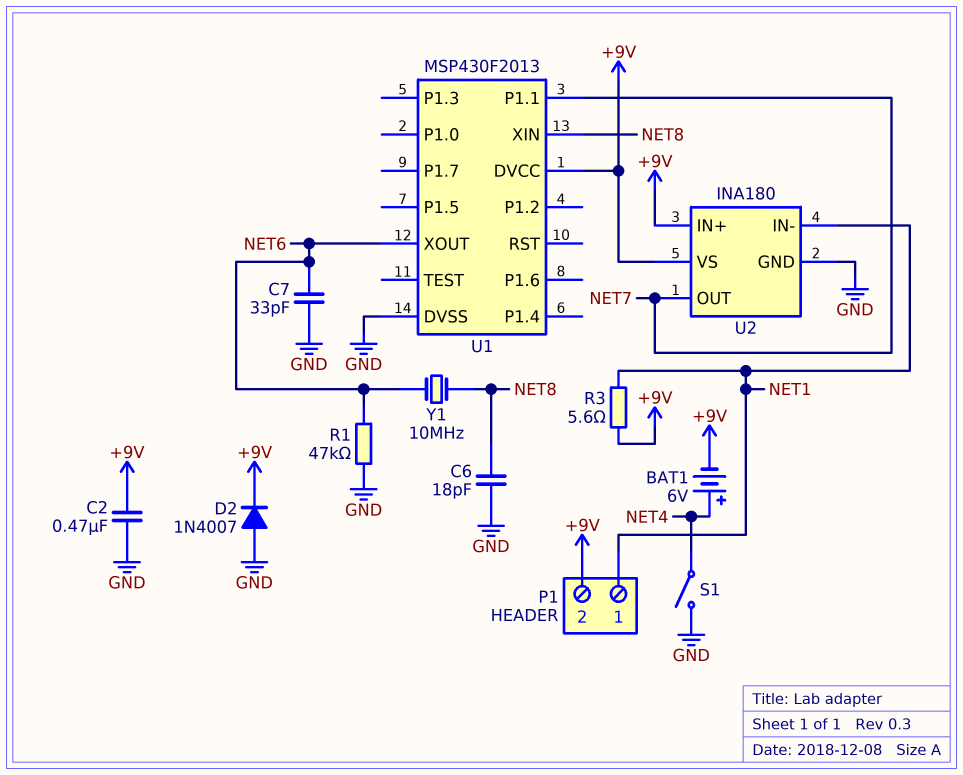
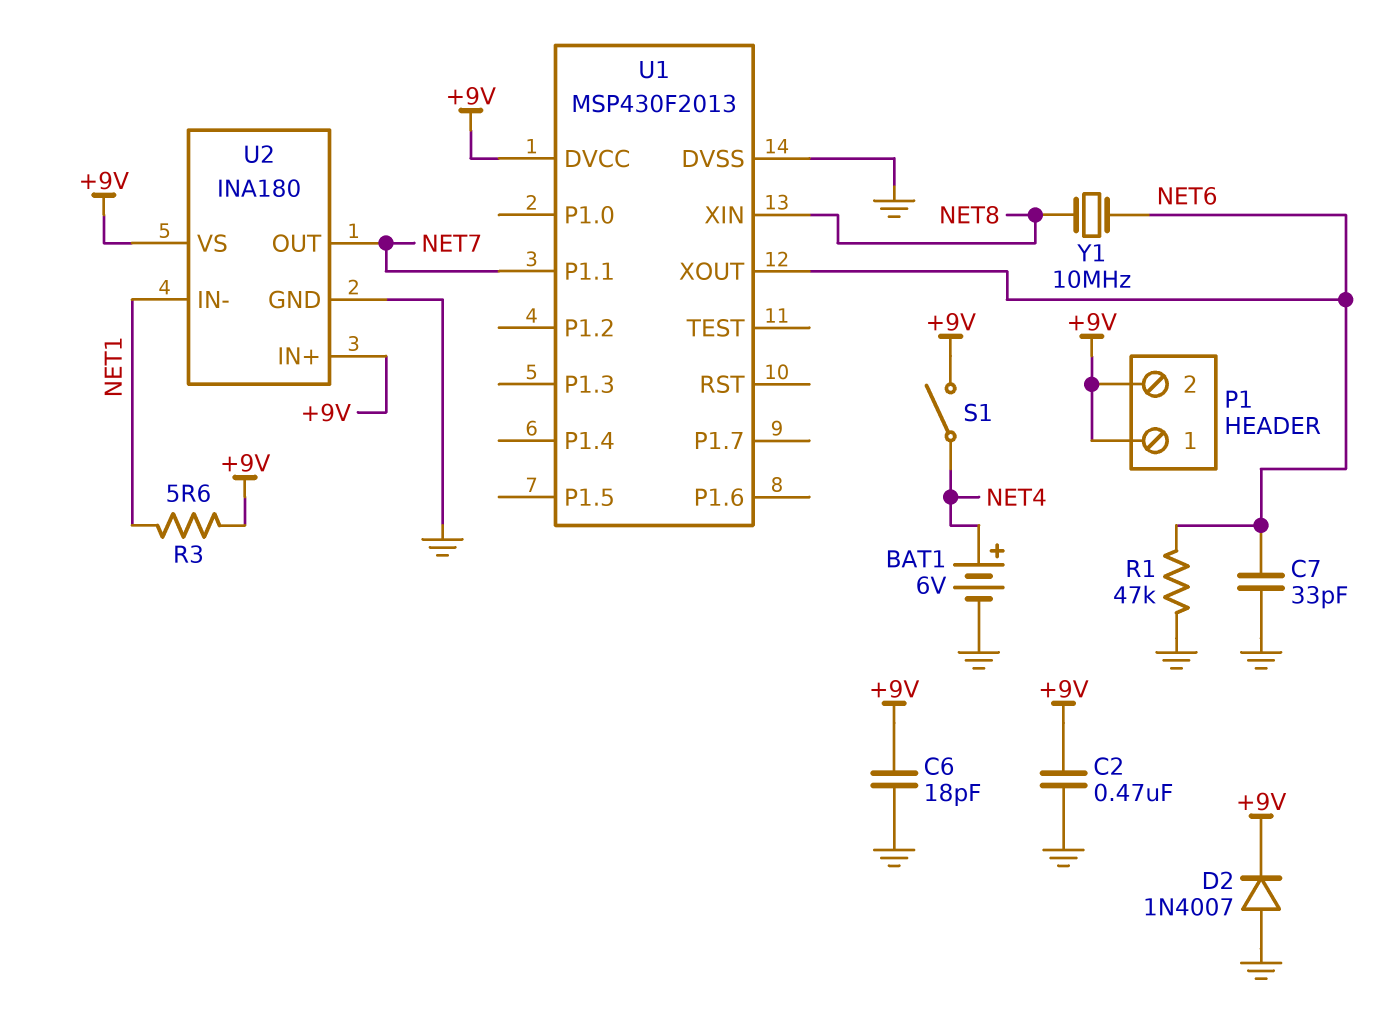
BAT1: 6V (plus NET4, minus +9V) -> 6V (plus NET4, minus GND)
C6: 18pF (GND, NET8) -> 18pF (+9V, GND)
P1 pin 1: NET1 -> +9V
S1: switch (GND, NET4) -> switch (+9V, NET4)

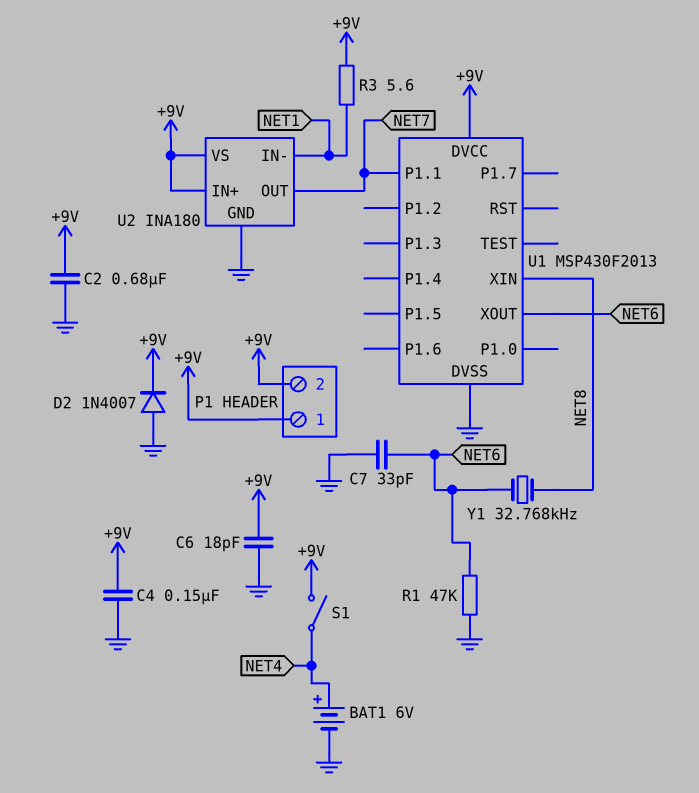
C2: 470nF (+9V, GND) -> 680nF (+9V, GND)
C4: none -> 150nF (+9V, GND)
Y1: 10MHz (NET6, NET8) -> 32.768kHz (NET6, NET8)

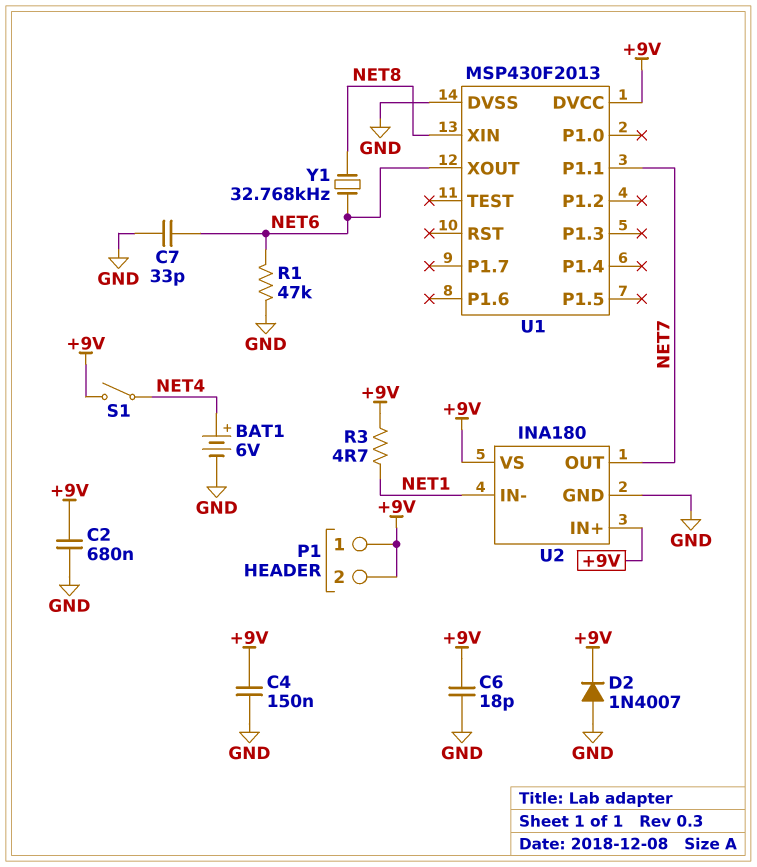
R3: 5.6 (+9V, NET1) -> 4.7 (+9V, NET1)

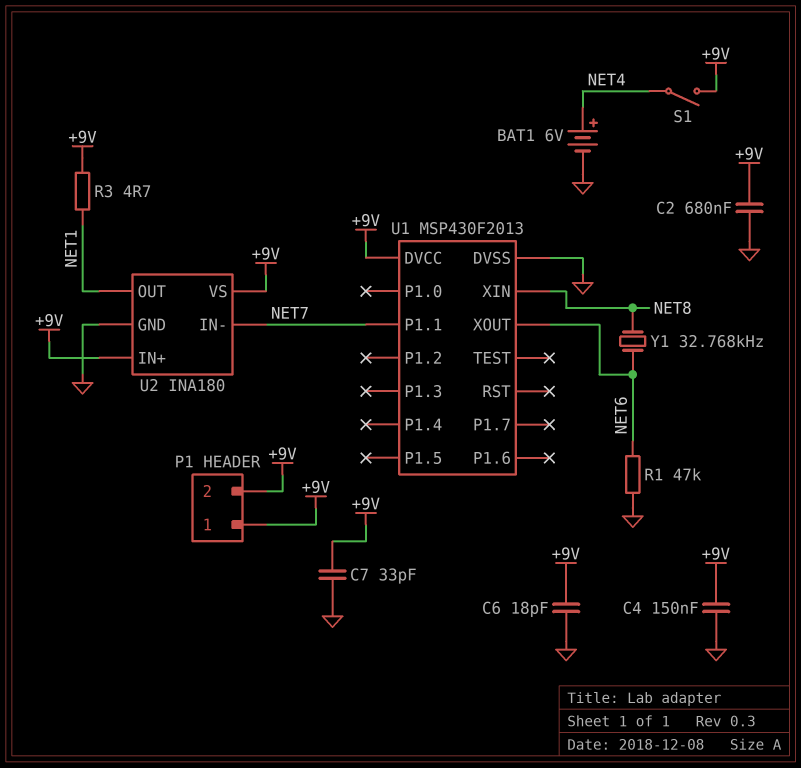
C7: 33pF (GND, NET6) -> 33pF (+9V, GND)
D2: diode 1N4007 (A GND, K +9V) -> none
U2 pin IN-: NET1 -> NET7
U2 pin OUT: NET7 -> NET1

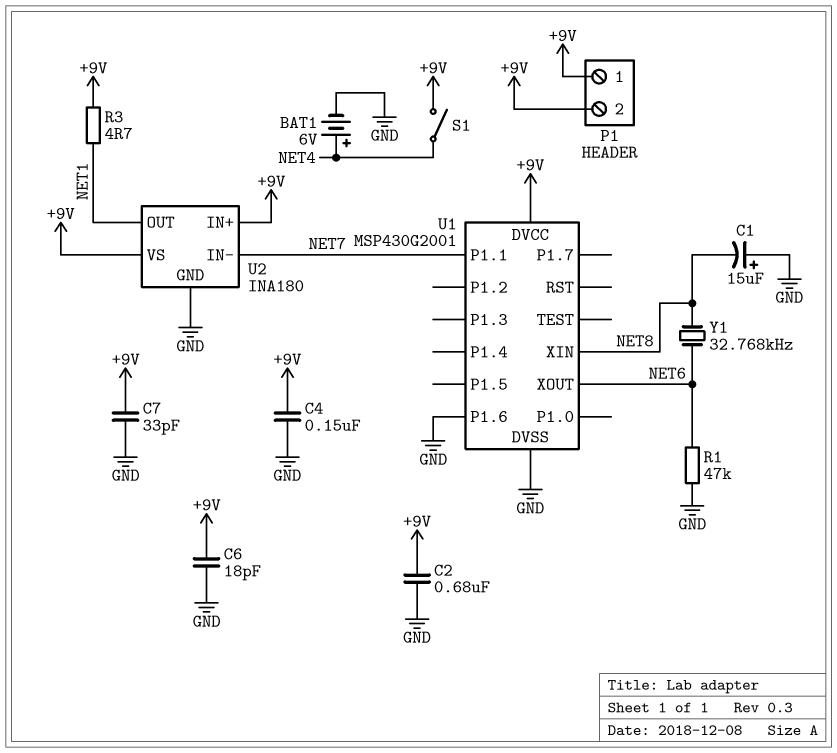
C1: none -> 15uF (plus GND, minus NET8)
U1: MSP430F2013 -> MSP430G2001
U1 pin P1.6: none -> GND

